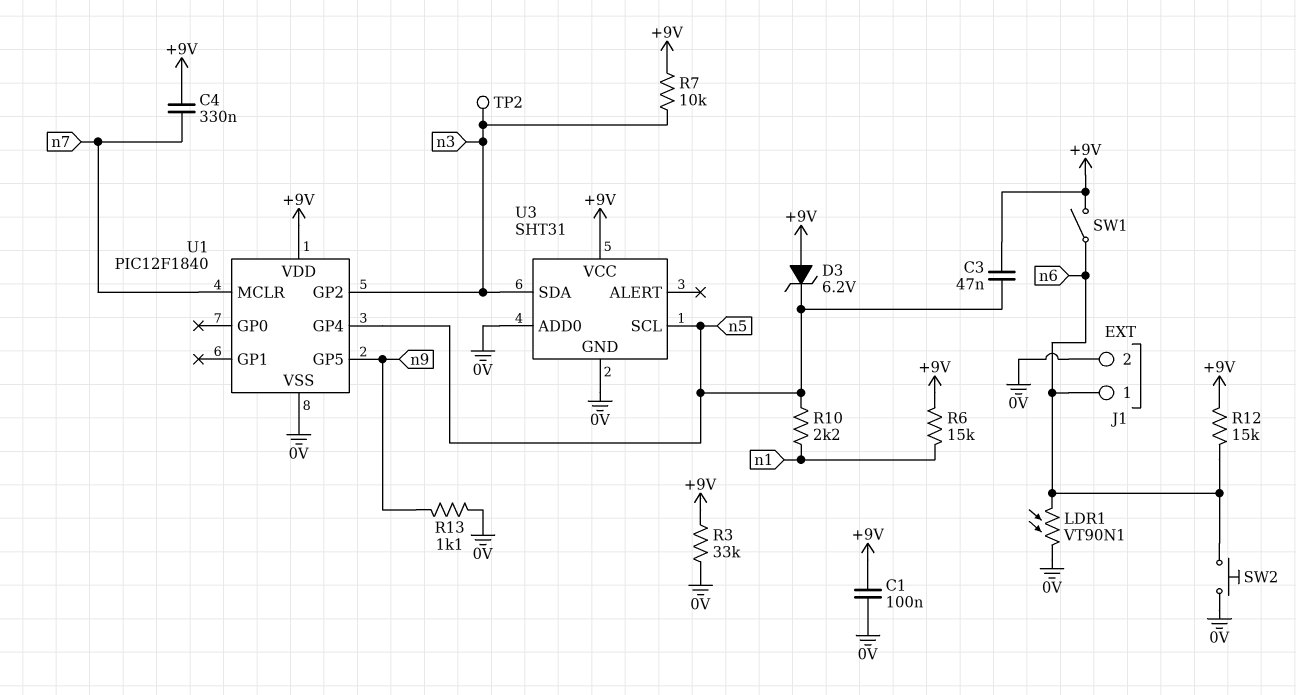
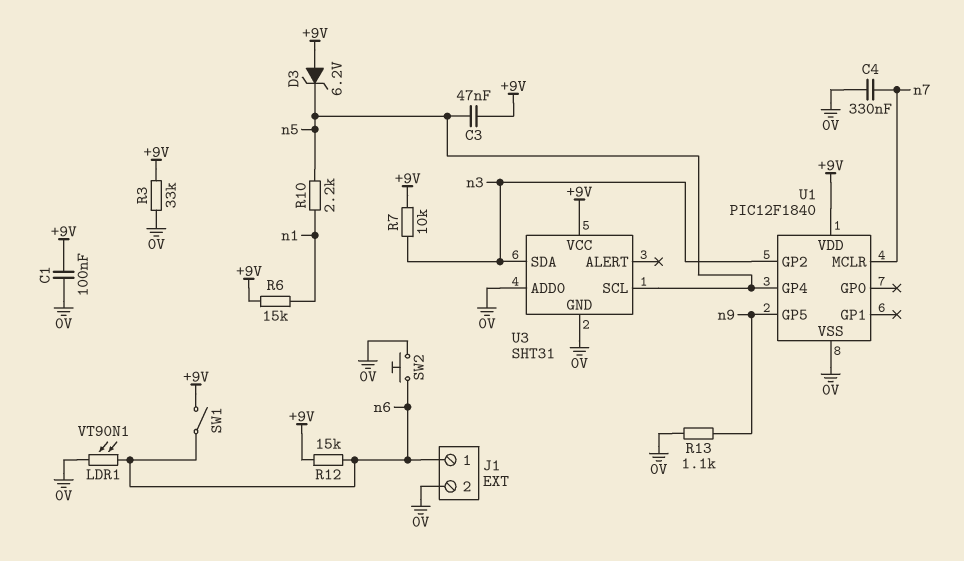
C4: 330nF (+9V, n7) -> 330nF (0V, n7)
TP2: test point (n3) -> none

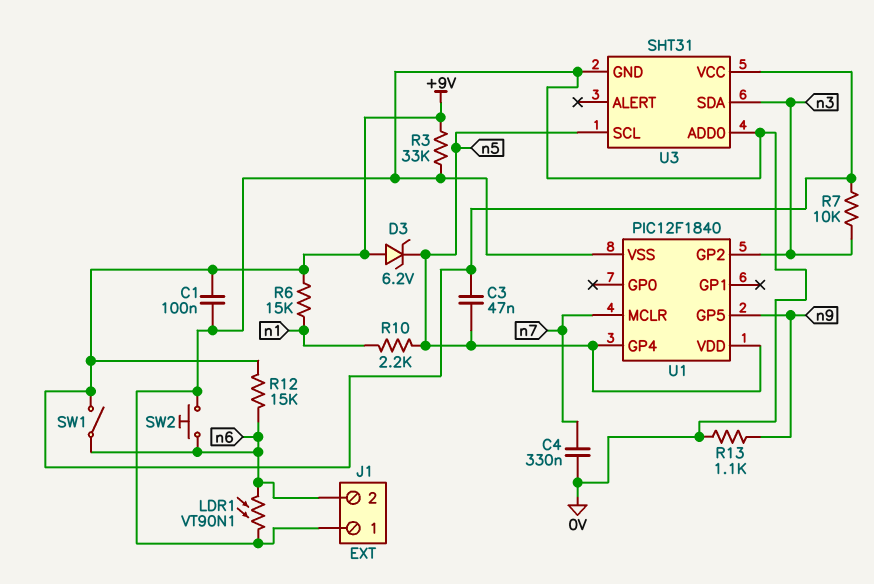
J1 pin 1: n6 -> 0V
J1 pin 2: 0V -> n6
U1 pin VDD: +9V -> n5

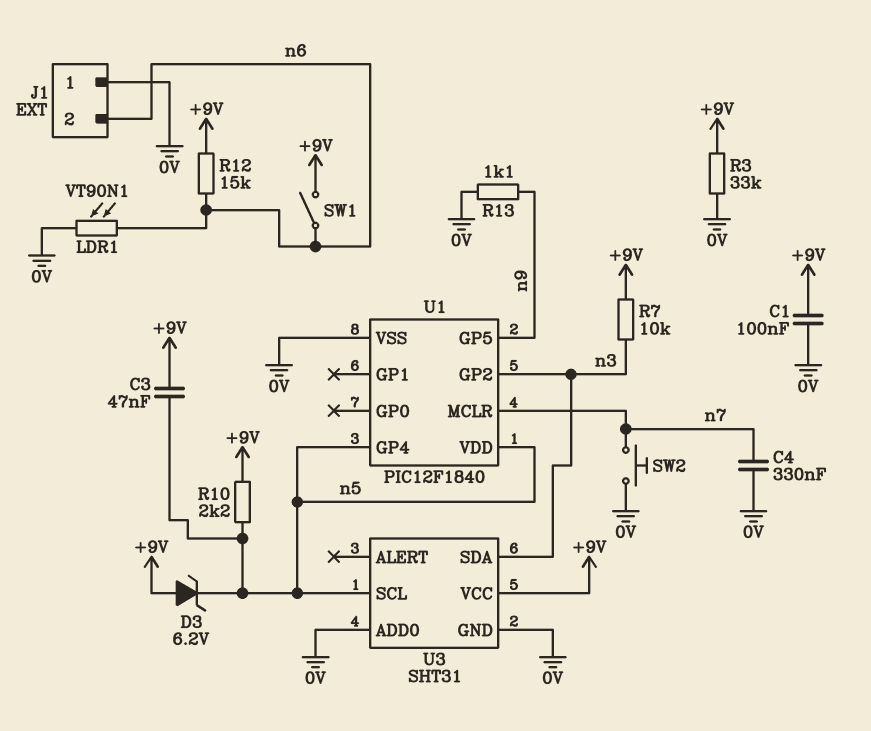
R6: 15k (+9V, n1) -> none
R10: 2.2k (n1, n5) -> 2.2k (+9V, n5)
SW2: button (0V, n6) -> button (0V, n7)

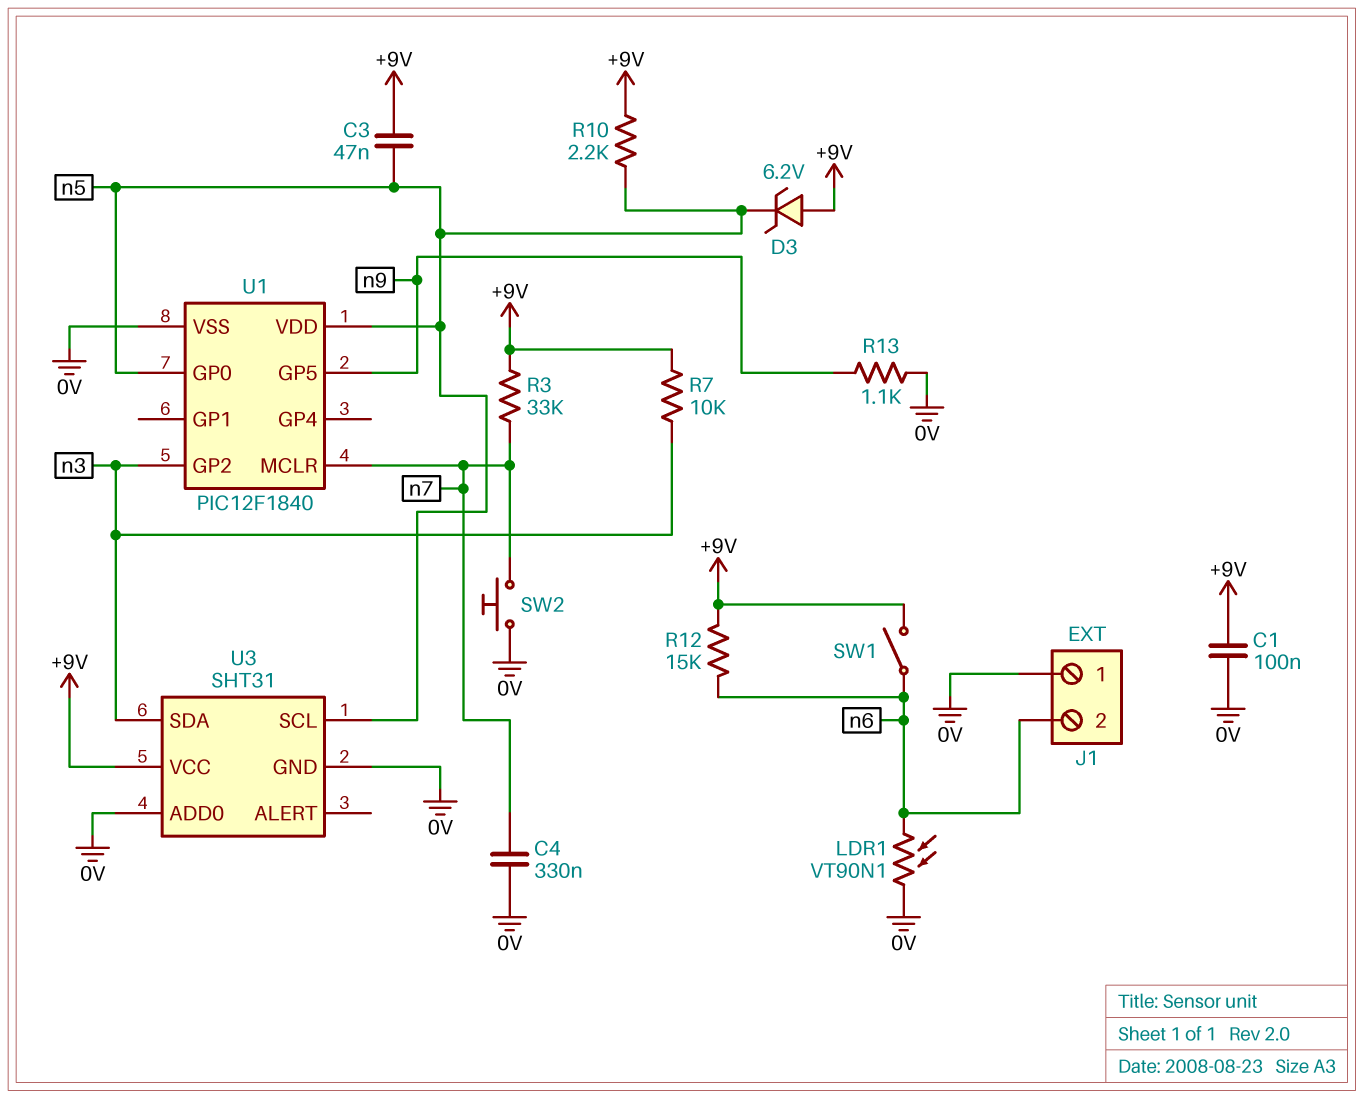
R3: 33k (+9V, 0V) -> 33k (+9V, n7)
U1 pin GP0: none -> n5
U1 pin GP4: n5 -> none

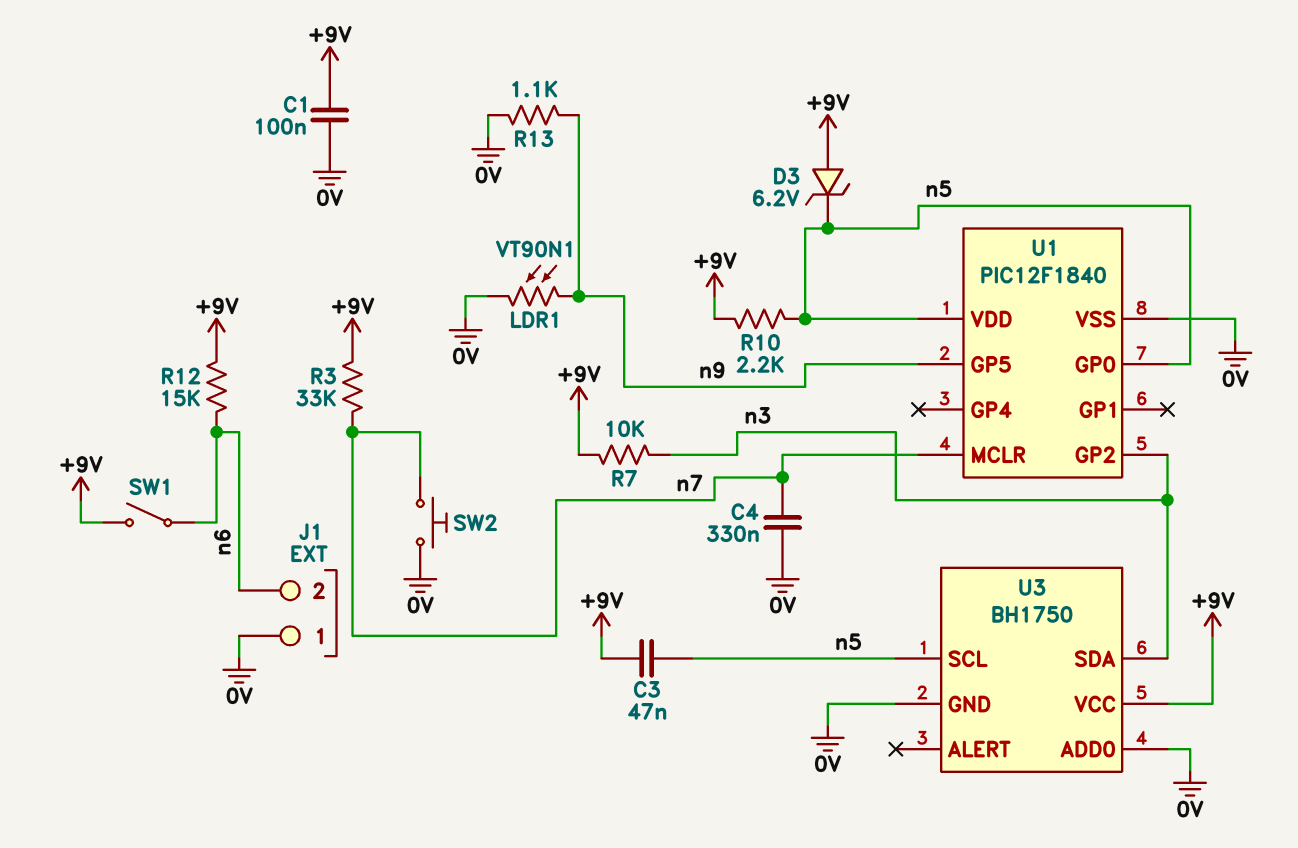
LDR1: VT90N1 (0V, n6) -> VT90N1 (0V, n9)
U3: SHT31 -> BH1750

